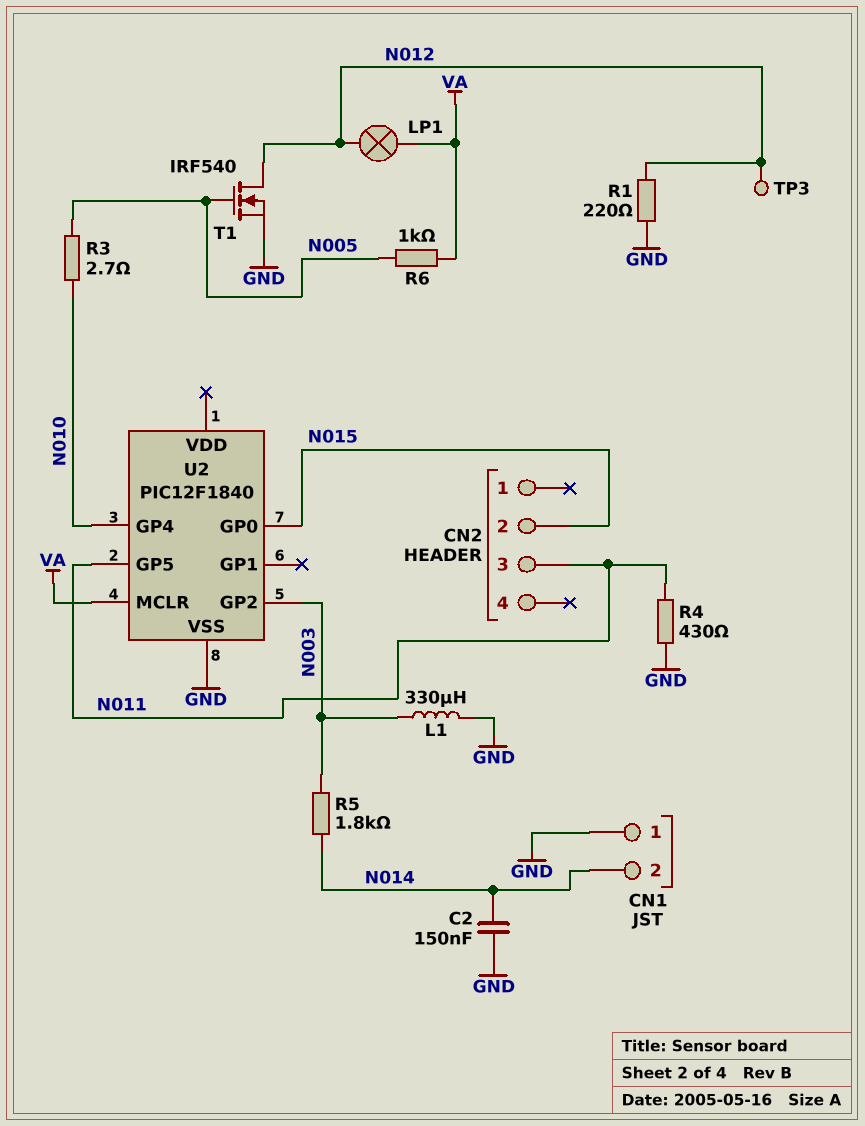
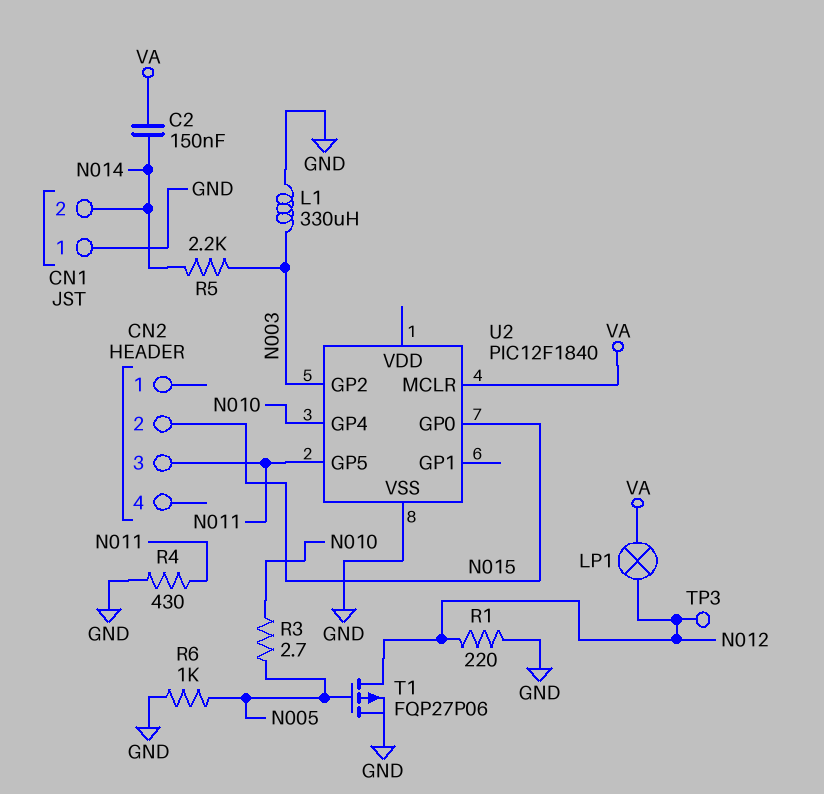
C2: 150nF (GND, N014) -> 150nF (N014, VA)
R5: 1.8k (N003, N014) -> 2.2k (N003, N014)
R6: 1k (N005, VA) -> 1k (GND, N005)
T1: NMOS IRF540 (G N005, D N012, S GND) -> PMOS FQP27P06 (G N005, D N012, S GND)

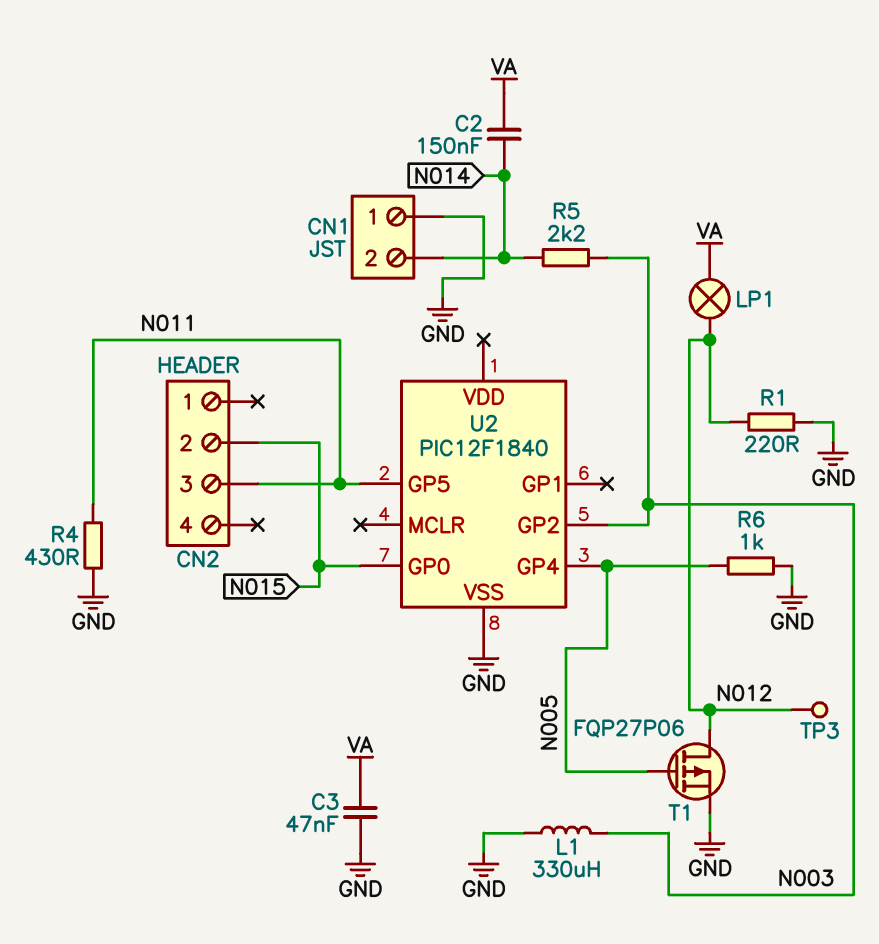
C3: none -> 47nF (GND, VA)
R3: 2.7 (N005, N010) -> none
U2 pin GP4: N010 -> N005
U2 pin MCLR: VA -> none

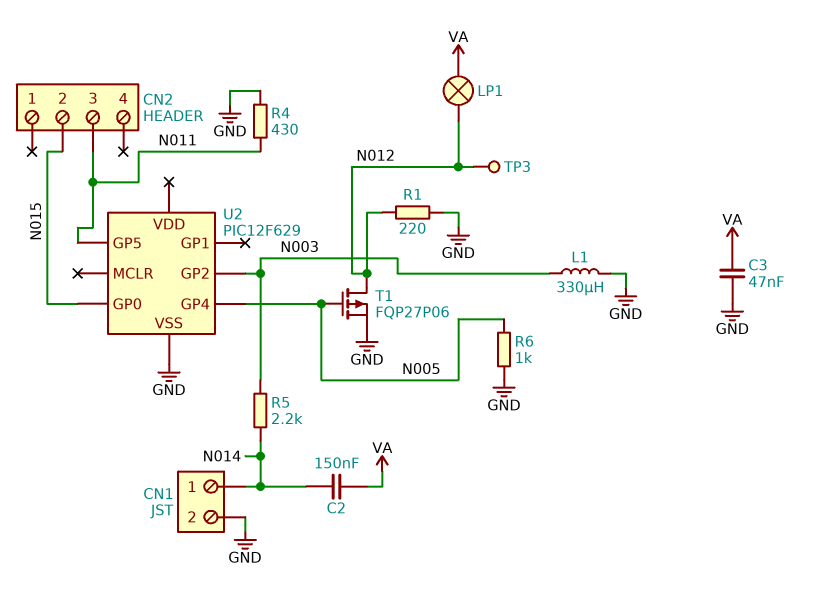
CN1 pin 1: GND -> N014
CN1 pin 2: N014 -> GND
U2: PIC12F1840 -> PIC12F629

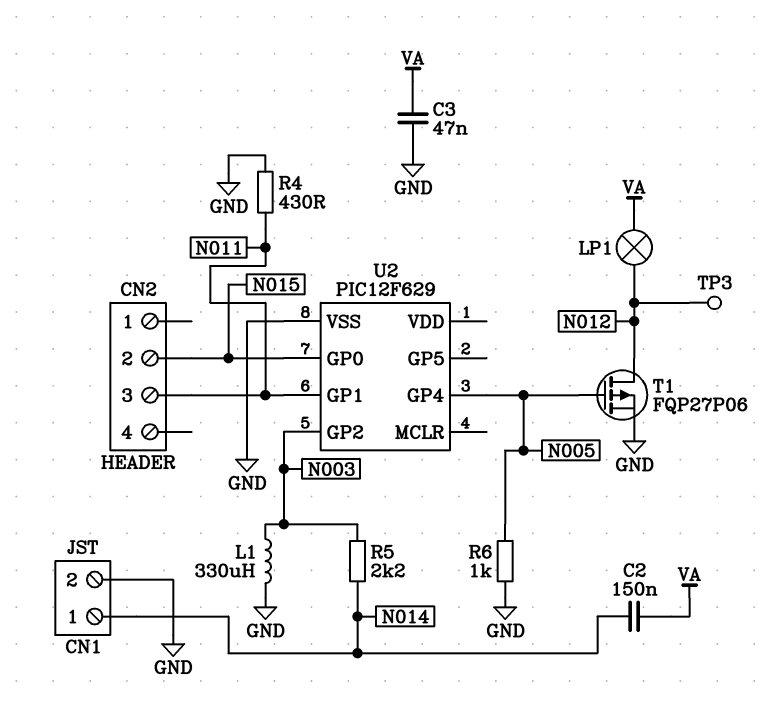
R1: 220 (GND, N012) -> none
U2 pin GP1: none -> N011
U2 pin GP5: N011 -> none

